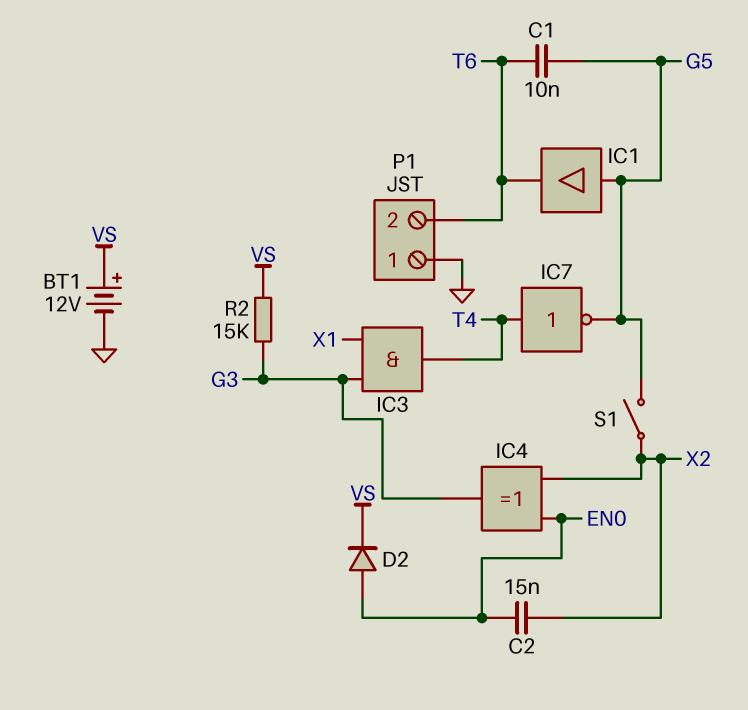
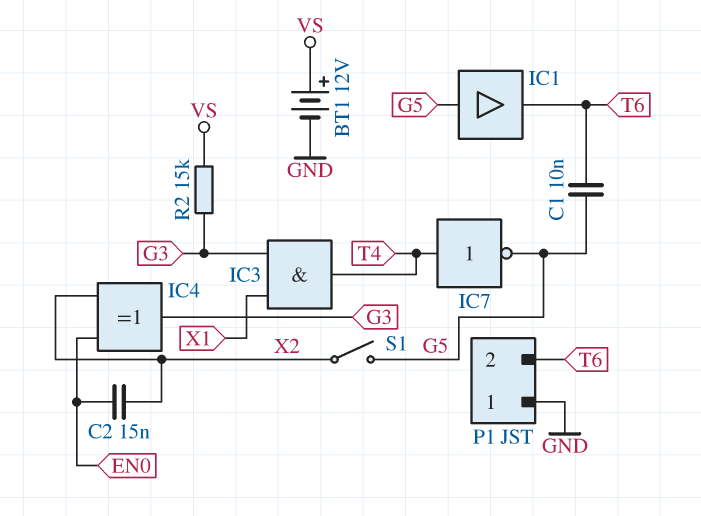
D2: diode (A EN0, K VS) -> none

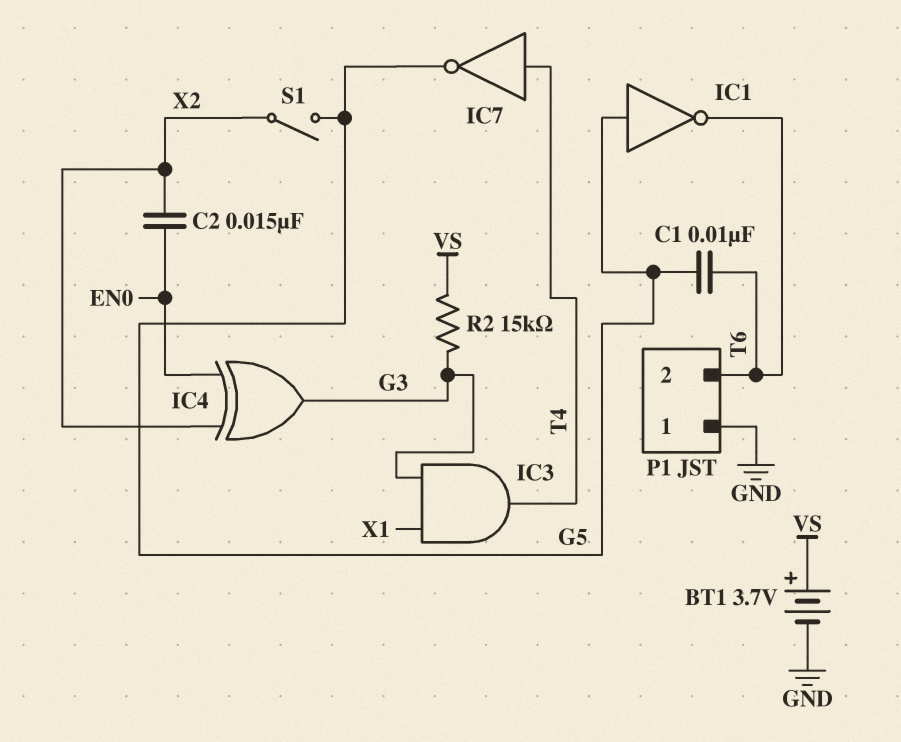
BT1: 12V (plus VS, minus GND) -> 3.7V (plus VS, minus GND)
IC1: buffer (in G5, out T6) -> NOT (in G5, out T6)

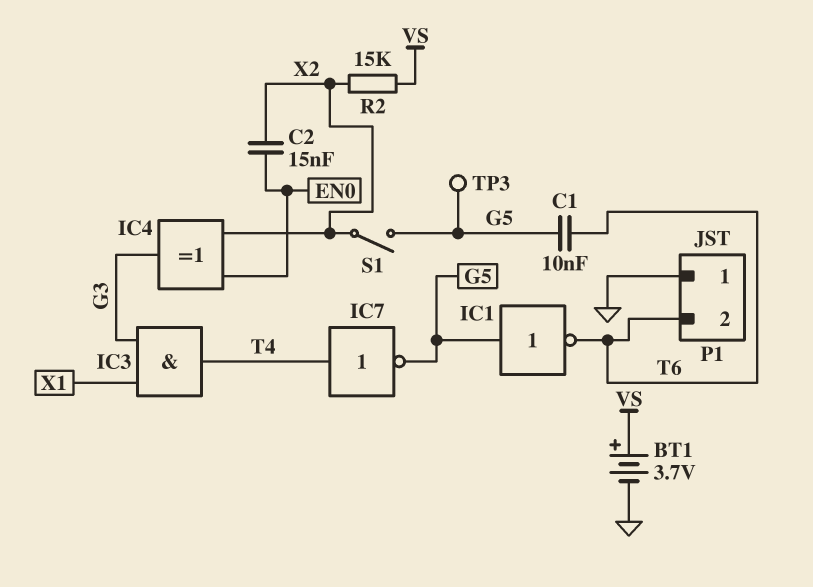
R2: 15k (G3, VS) -> 15k (VS, X2)
TP3: none -> test point (G5)

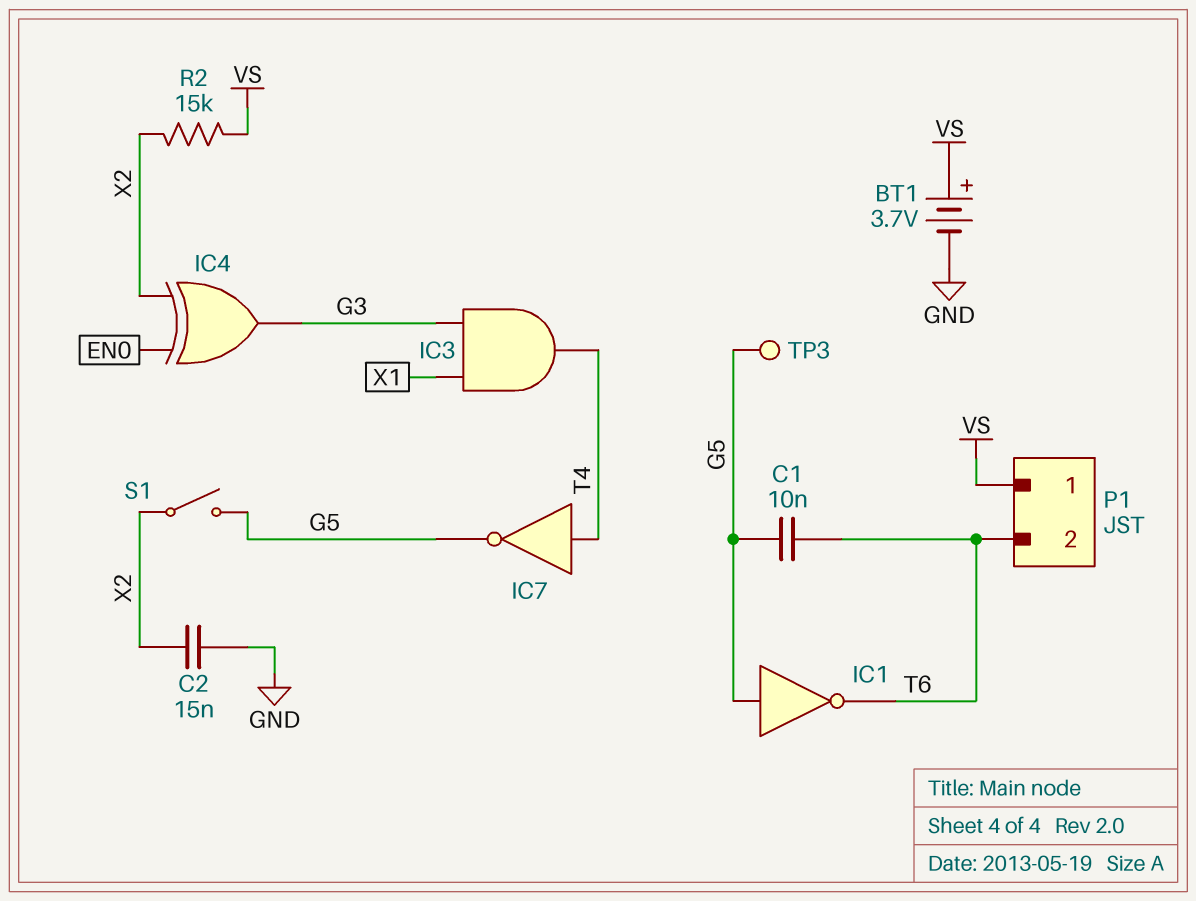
C2: 15nF (EN0, X2) -> 15nF (GND, X2)
P1 pin 1: GND -> VS

